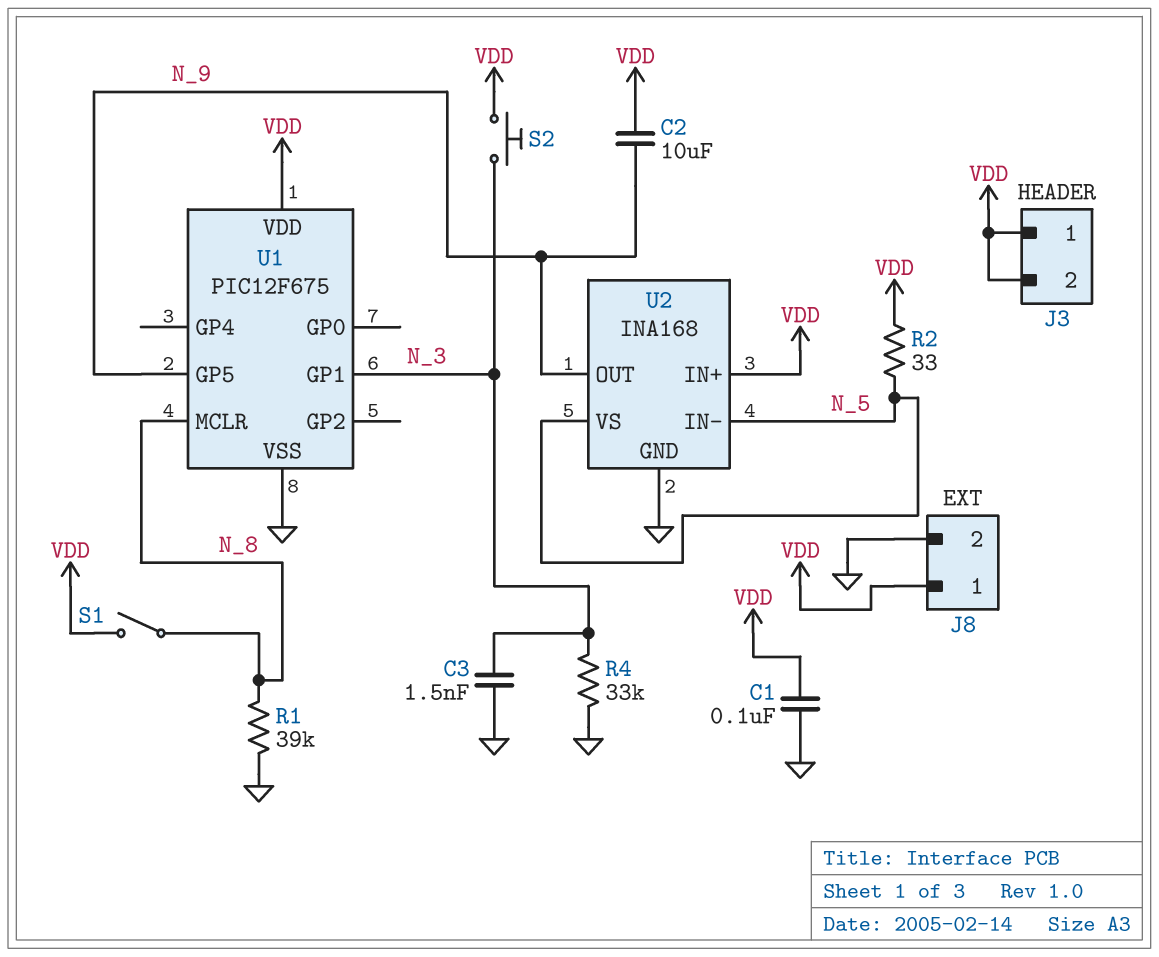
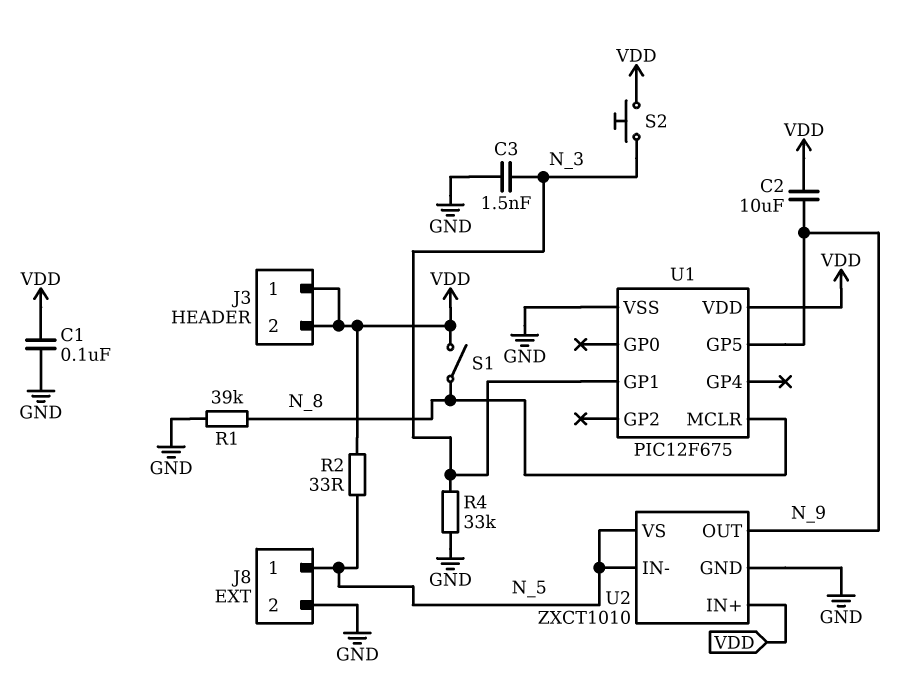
J8 pin 1: VDD -> N_5
U2: INA168 -> ZXCT1010

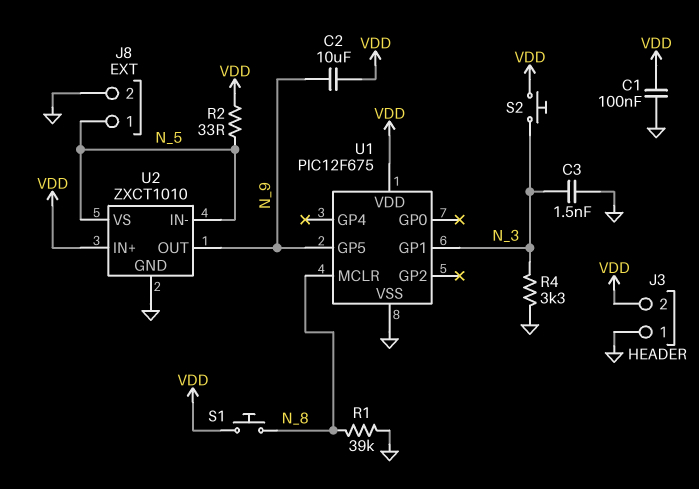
J3 pin 1: VDD -> GND
R4: 33k (GND, N_3) -> 3.3k (GND, N_3)
S1: switch (N_8, VDD) -> button (N_8, VDD)

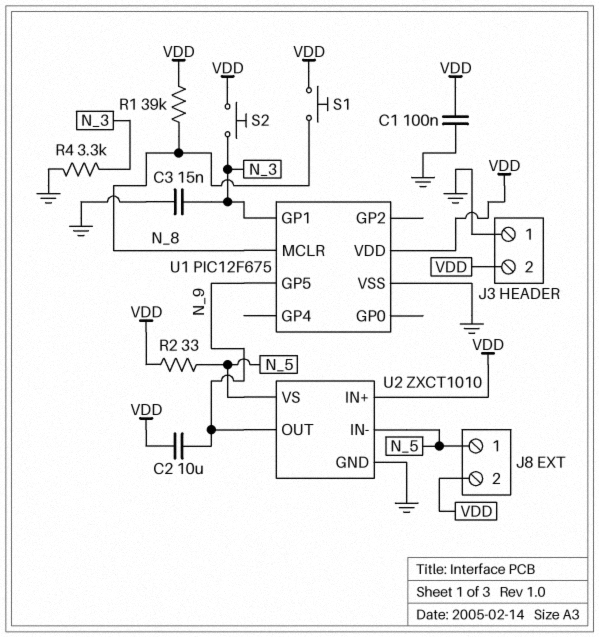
C3: 1.5nF (GND, N_3) -> 15nF (GND, N_3)
J8 pin 2: GND -> VDD
R1: 39k (GND, N_8) -> 39k (N_8, VDD)

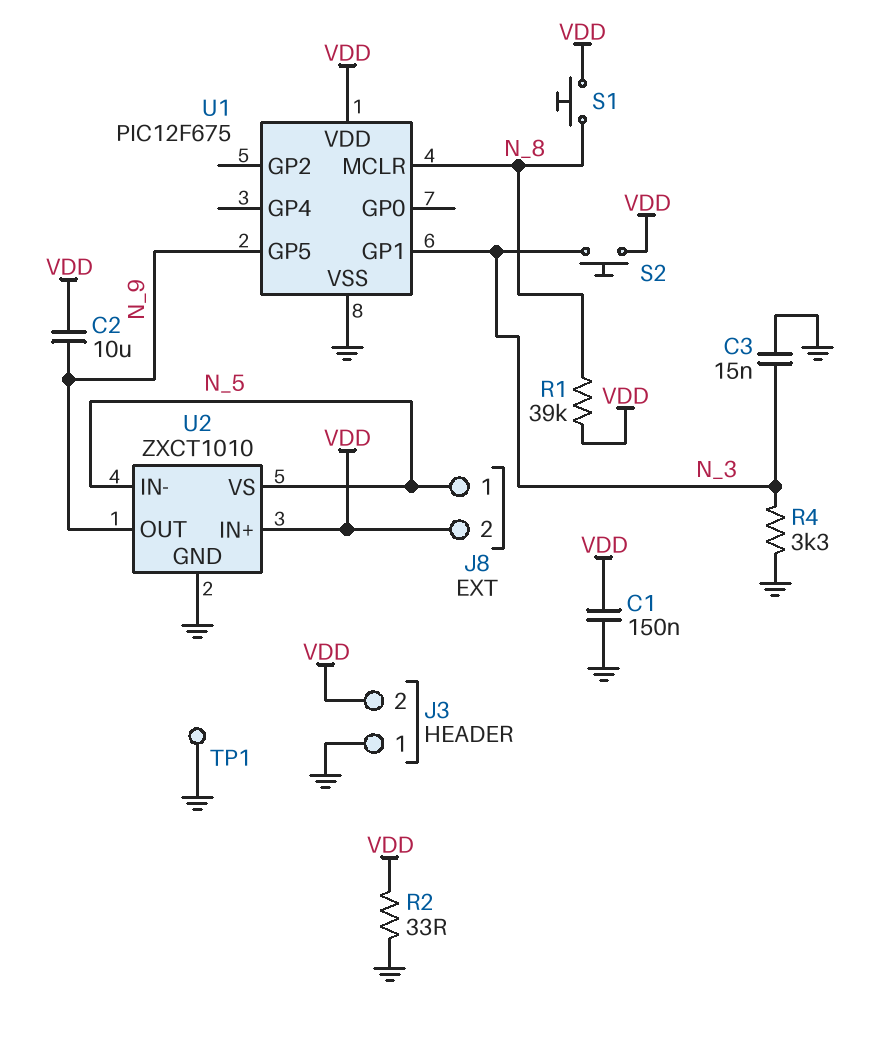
C1: 100nF (GND, VDD) -> 150nF (GND, VDD)
R2: 33 (N_5, VDD) -> 33 (GND, VDD)
TP1: none -> test point (GND)

